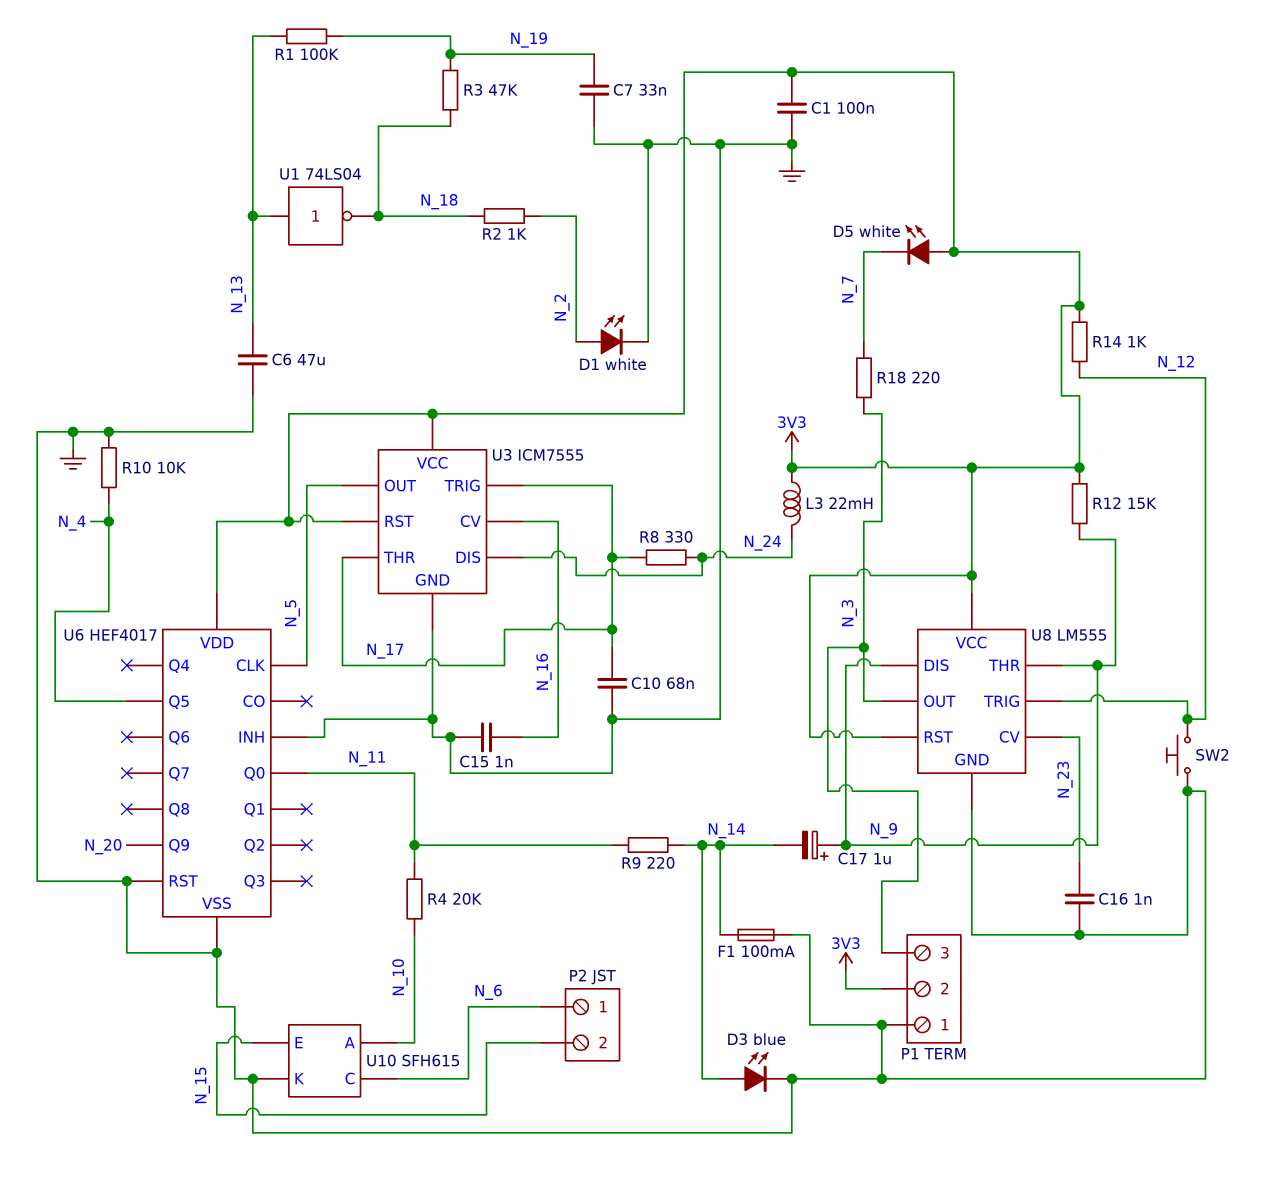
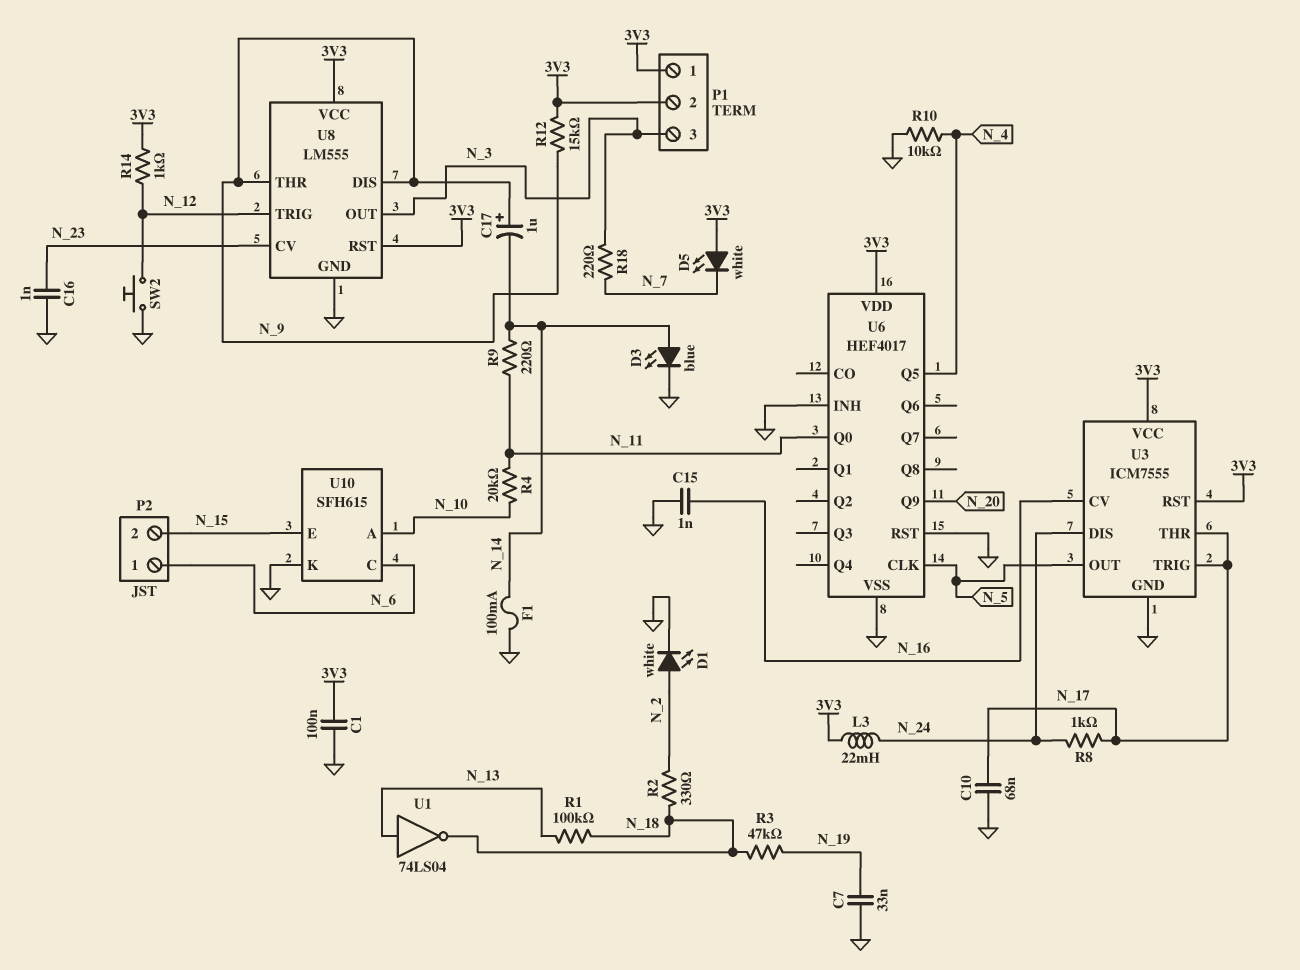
C6: 47uF (GND, N_13) -> none
P1 pin 1: GND -> 3V3
R1: 100k (N_13, N_19) -> 100k (N_13, N_18)
R2: 1k (N_2, N_18) -> 330 (N_2, N_18)
R8: 330 (N_17, N_24) -> 1k (N_17, N_24)

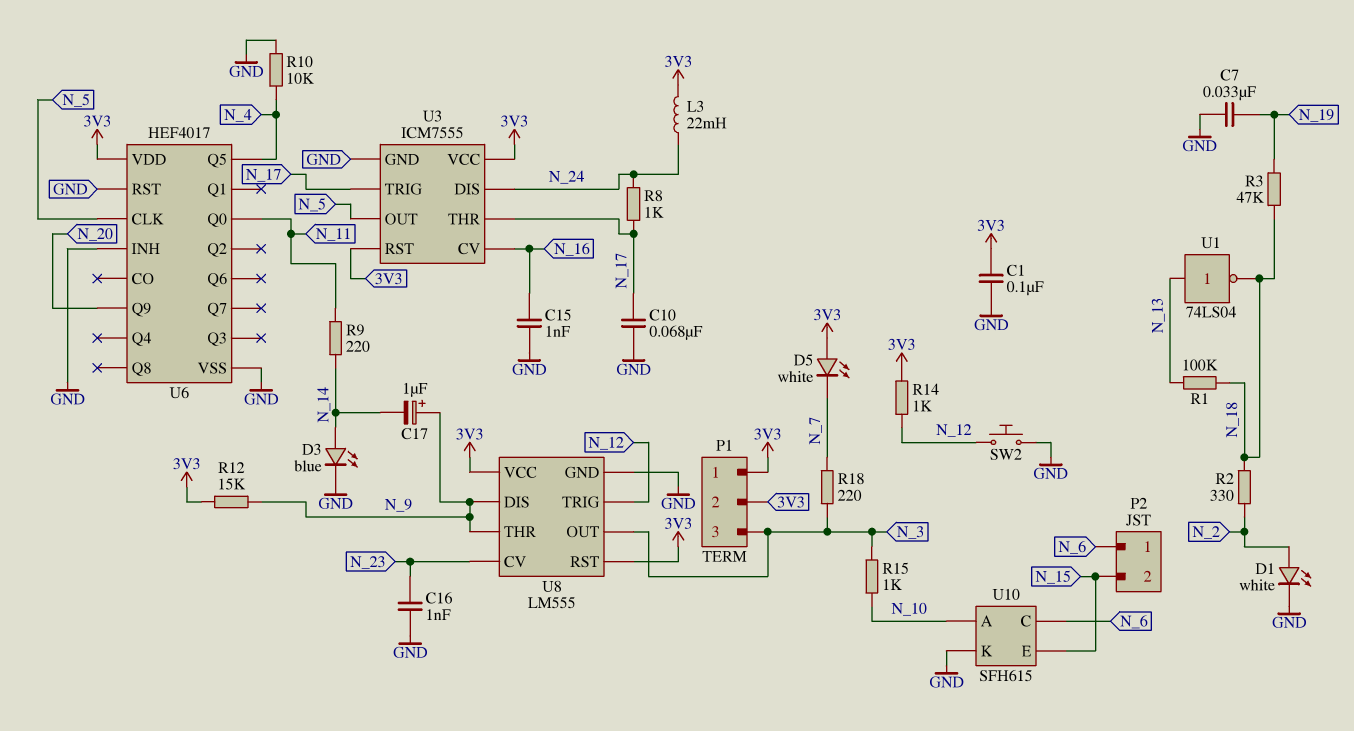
F1: 100mA (GND, N_14) -> none
R4: 20k (N_10, N_11) -> none
R15: none -> 1k (N_3, N_10)

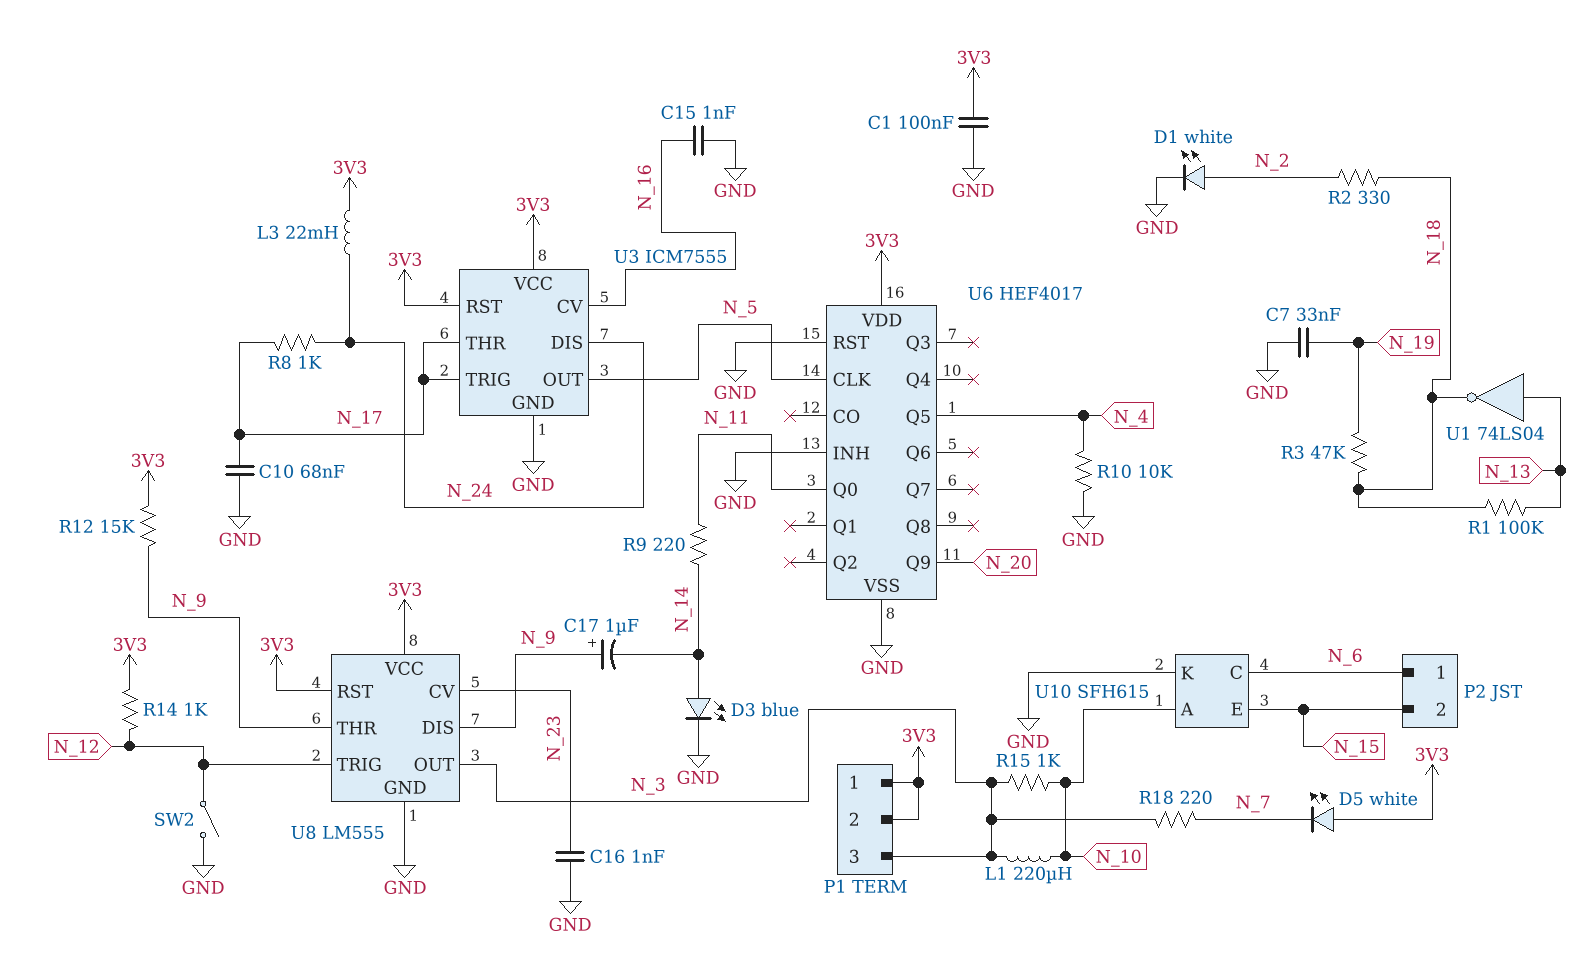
L1: none -> 220uH (N_3, N_10)
SW2: button (GND, N_12) -> switch (GND, N_12)

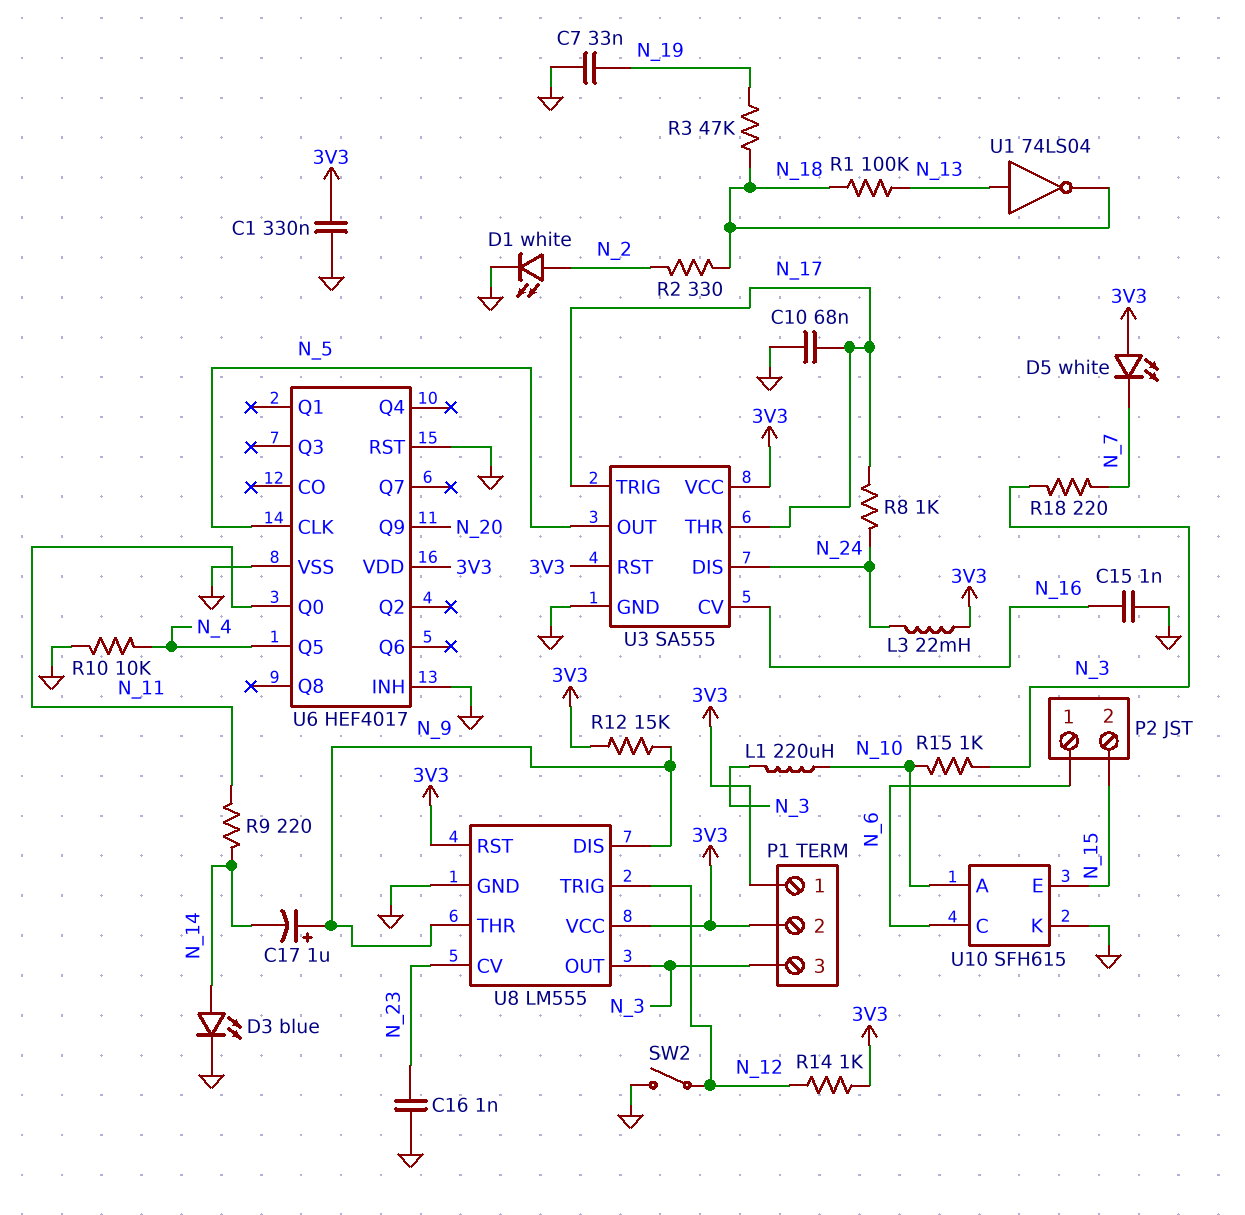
C1: 100nF (3V3, GND) -> 330nF (3V3, GND)
U3: ICM7555 -> SA555

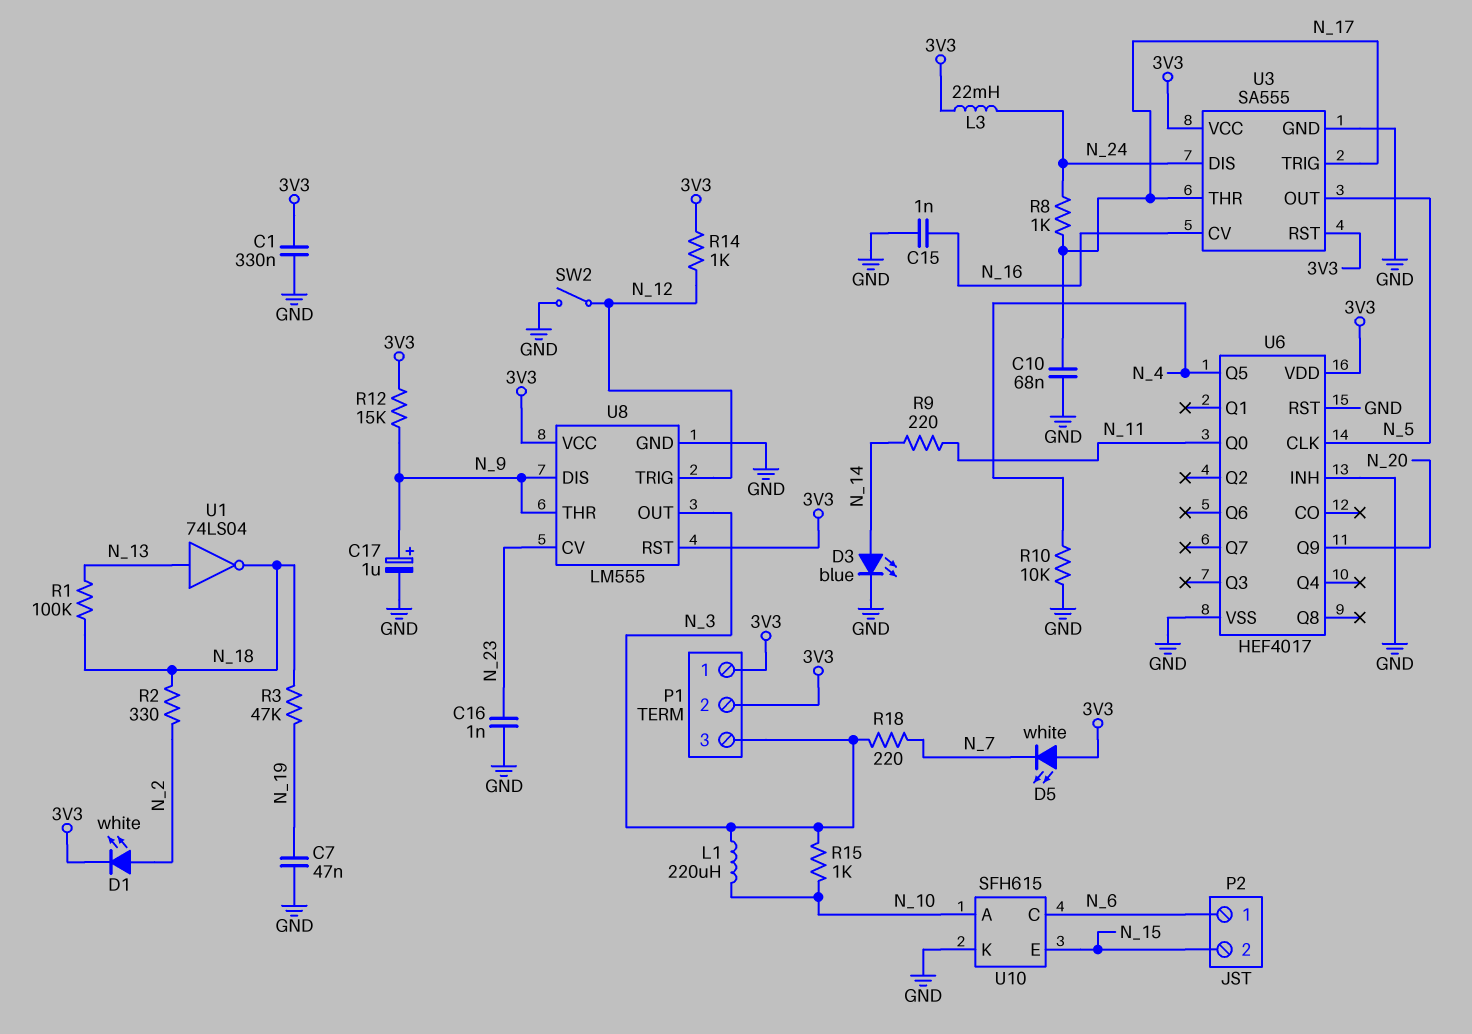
C7: 33nF (GND, N_19) -> 47nF (GND, N_19)
C17: 1uF (plus N_9, minus N_14) -> 1uF (plus N_9, minus GND)
D1: LED white (A N_2, K GND) -> LED white (A N_2, K 3V3)

